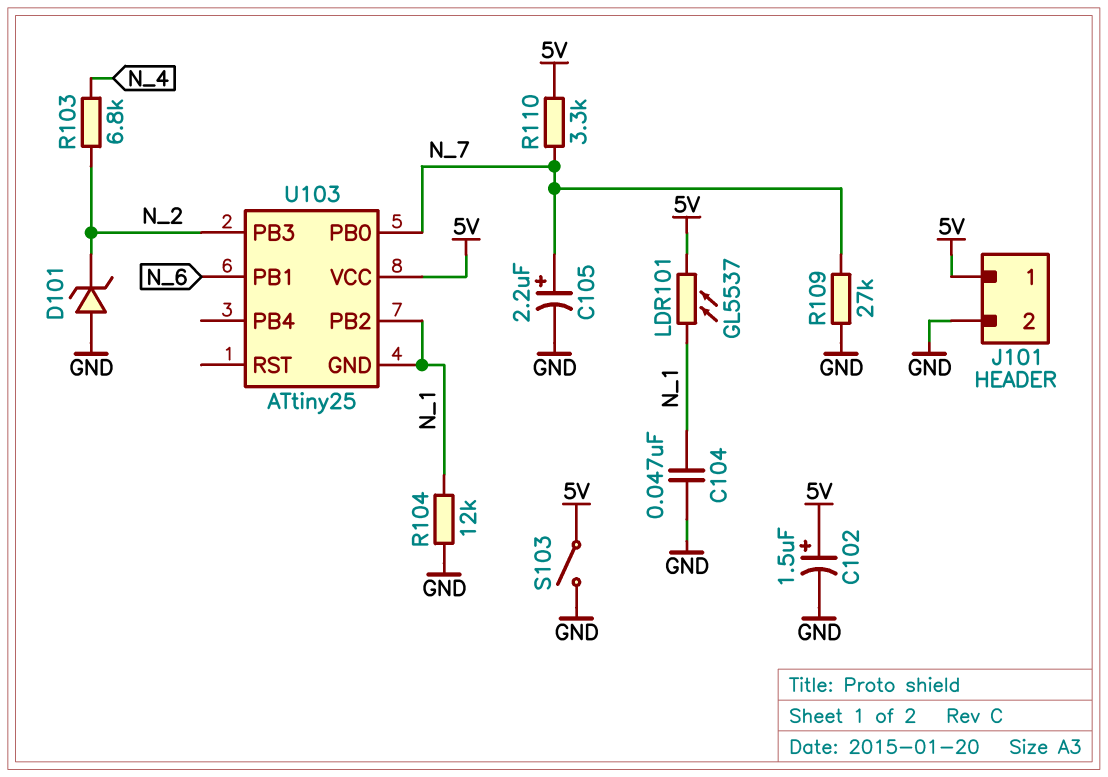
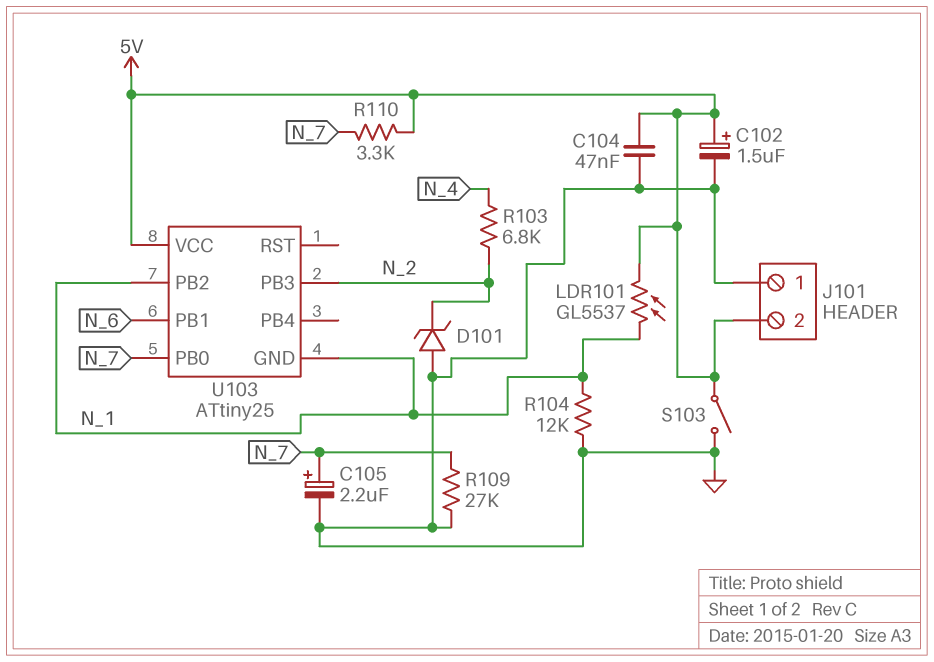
C104: 47nF (GND, N_1) -> 47nF (5V, GND)
J101 pin 1: 5V -> GND
J101 pin 2: GND -> 5V

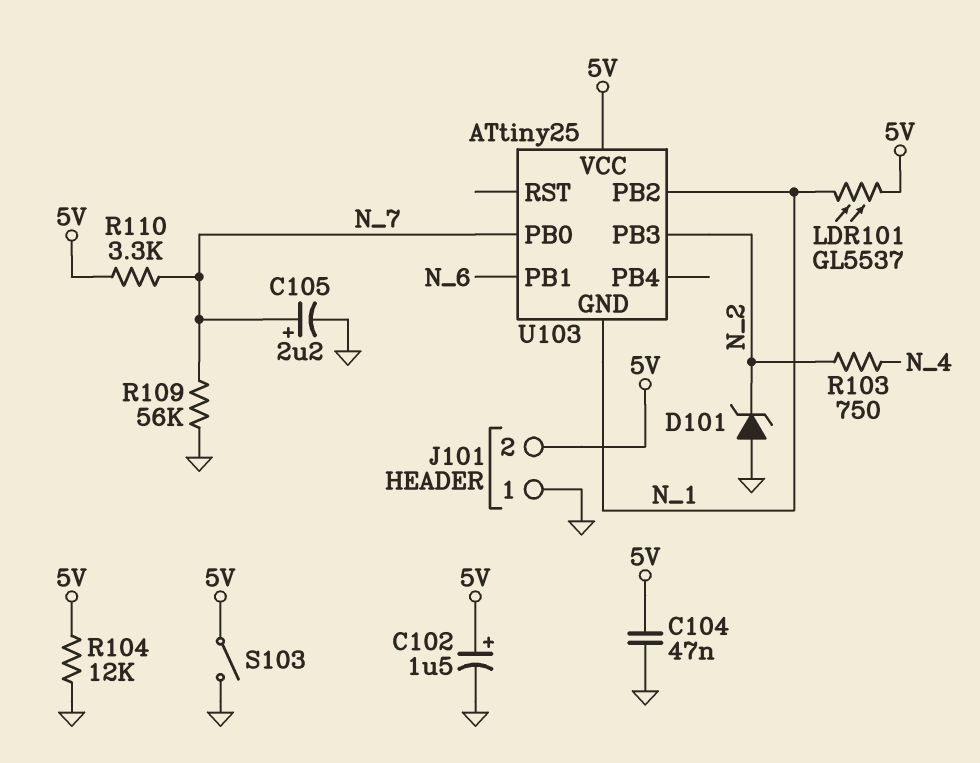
R103: 6.8k (N_2, N_4) -> 750 (N_2, N_4)
R104: 12k (GND, N_1) -> 12k (5V, GND)
R109: 27k (GND, N_7) -> 56k (GND, N_7)

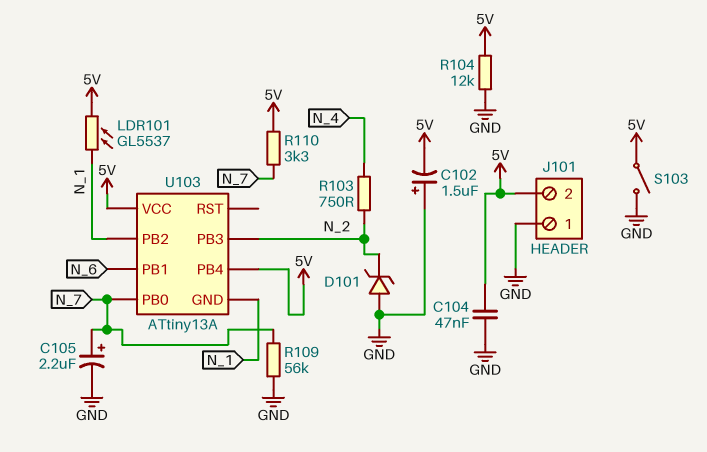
C102: 1.5uF (plus 5V, minus GND) -> 1.5uF (plus GND, minus 5V)
U103: ATtiny25 -> ATtiny13A
U103 pin PB4: none -> 5V

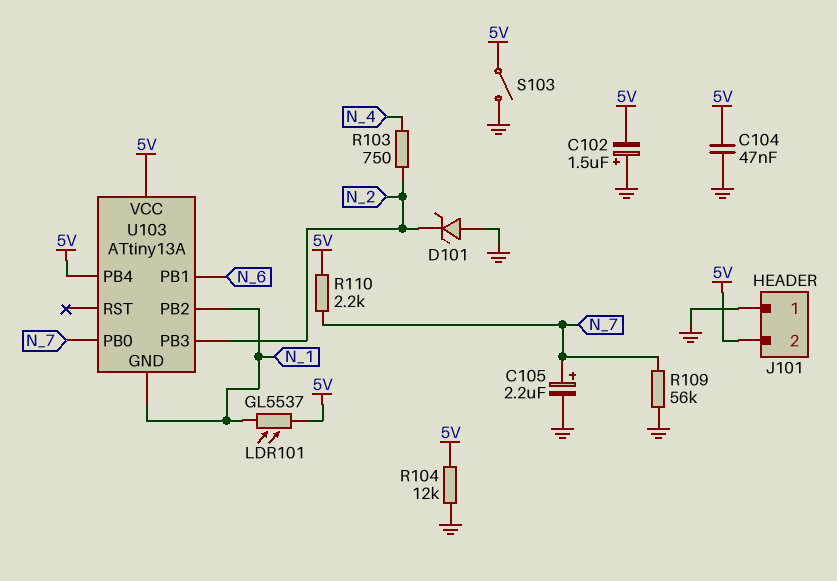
R110: 3.3k (5V, N_7) -> 2.2k (5V, N_7)

